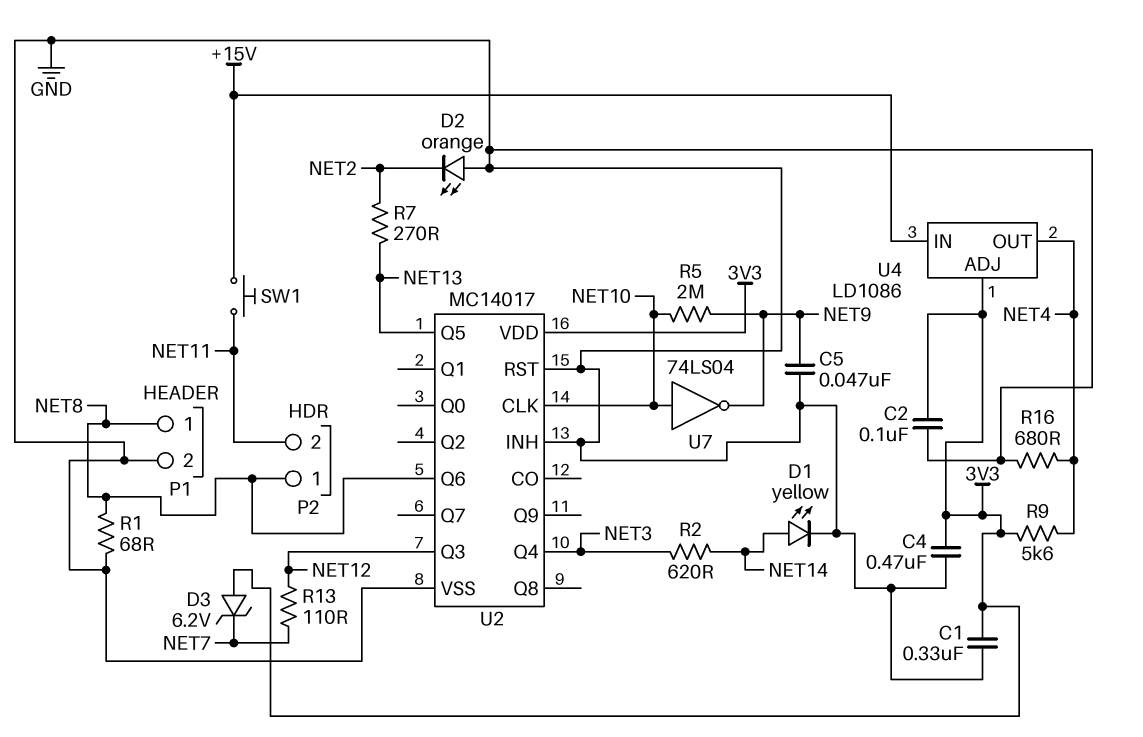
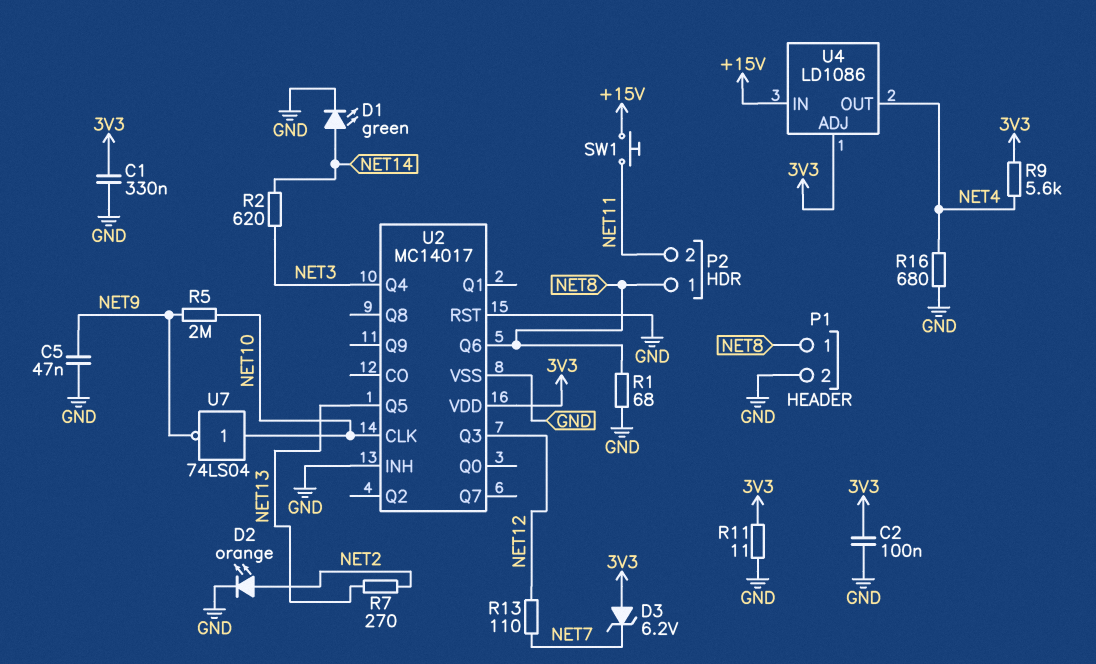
C4: 470nF (3V3, GND) -> none
D1: LED yellow (A NET14, K GND) -> LED green (A NET14, K GND)
D2: LED orange (A GND, K NET2) -> LED orange (A NET2, K GND)
R11: none -> 11 (3V3, GND)

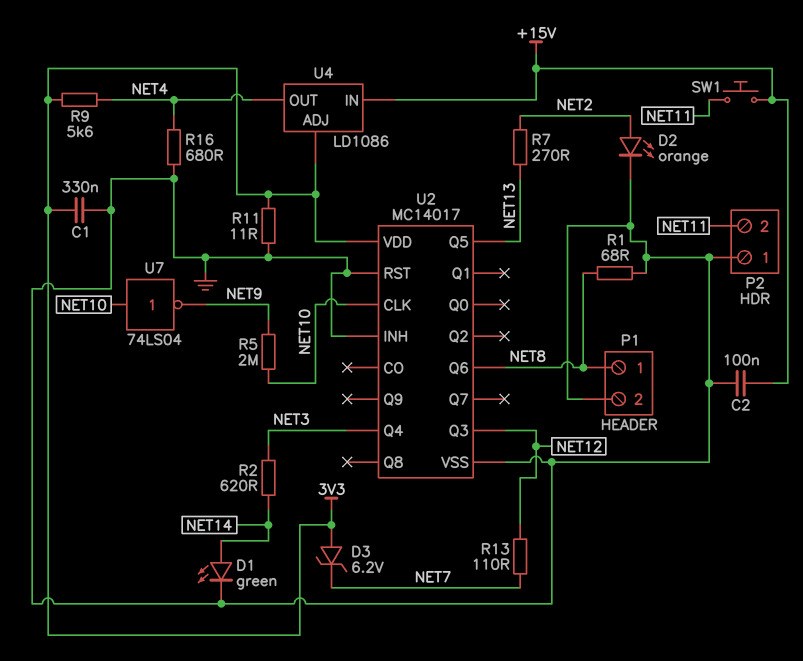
C2: 100nF (3V3, GND) -> 100nF (+15V, GND)
C5: 47nF (GND, NET9) -> none
P2 pin 1: NET8 -> GND

